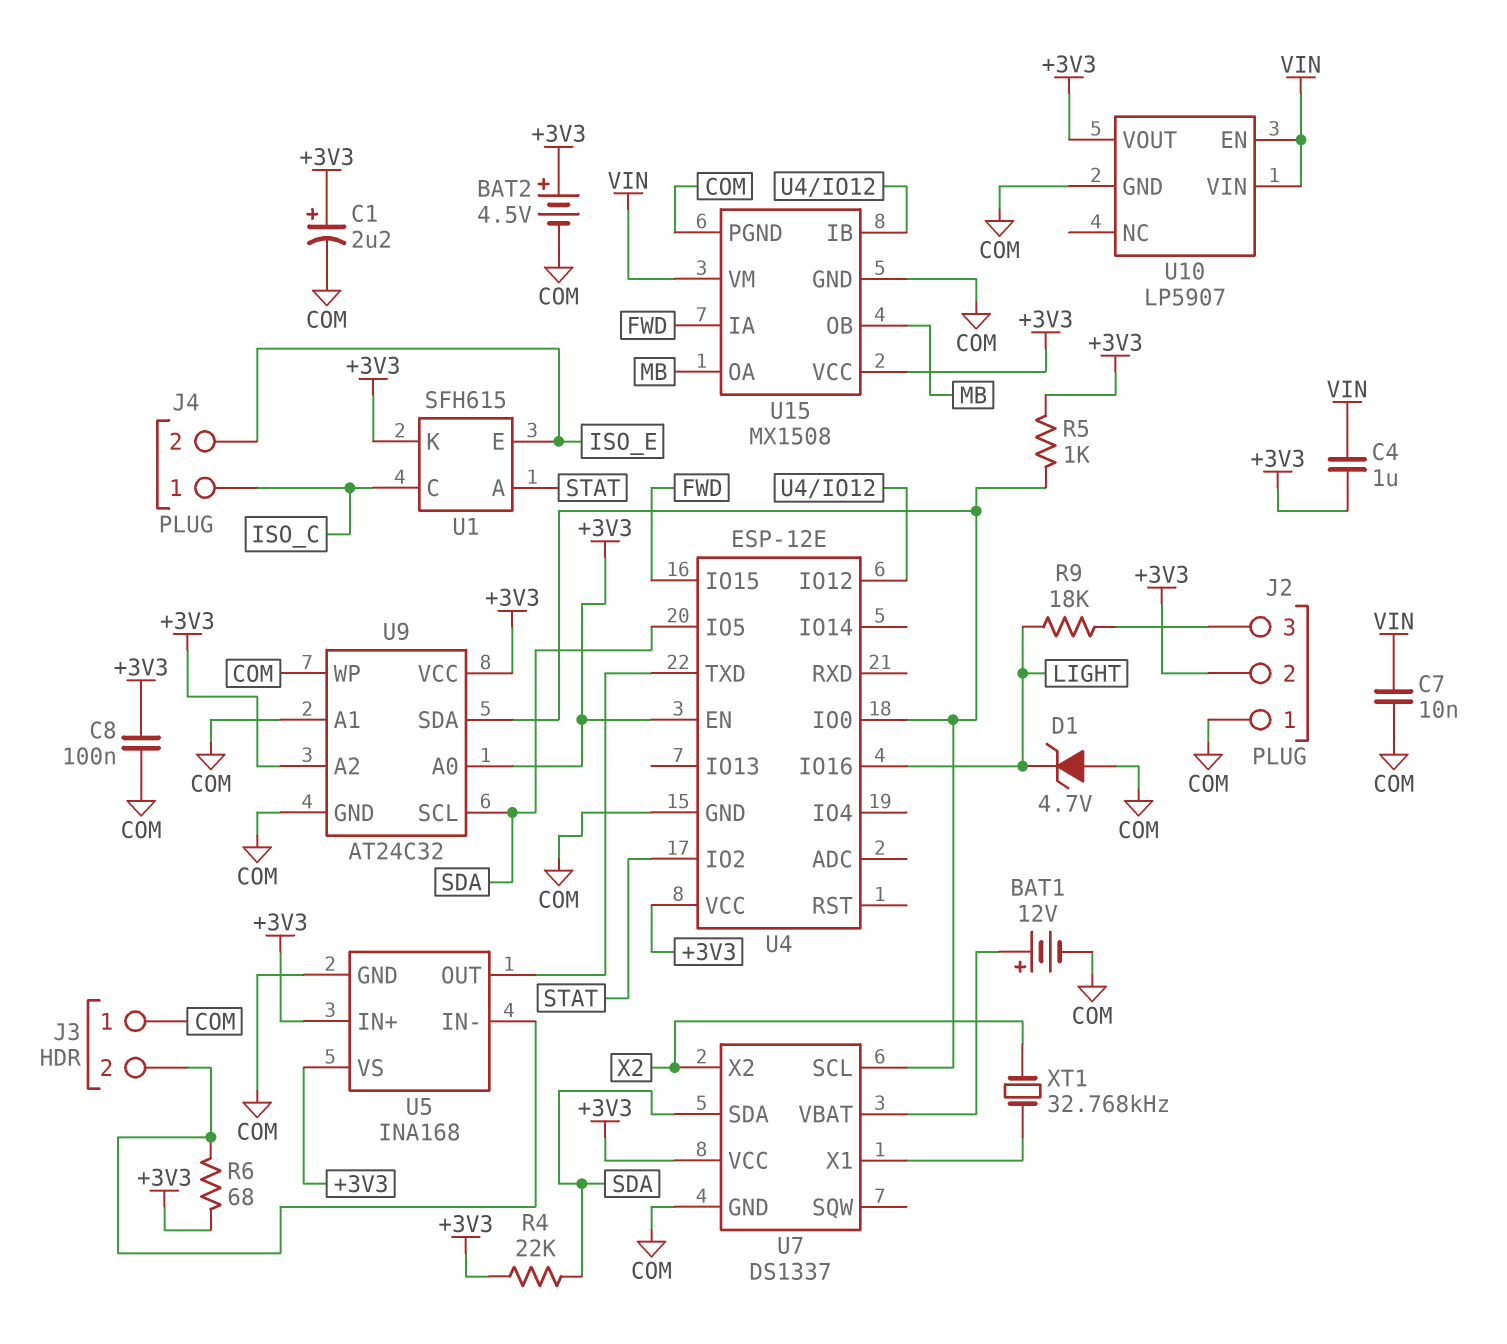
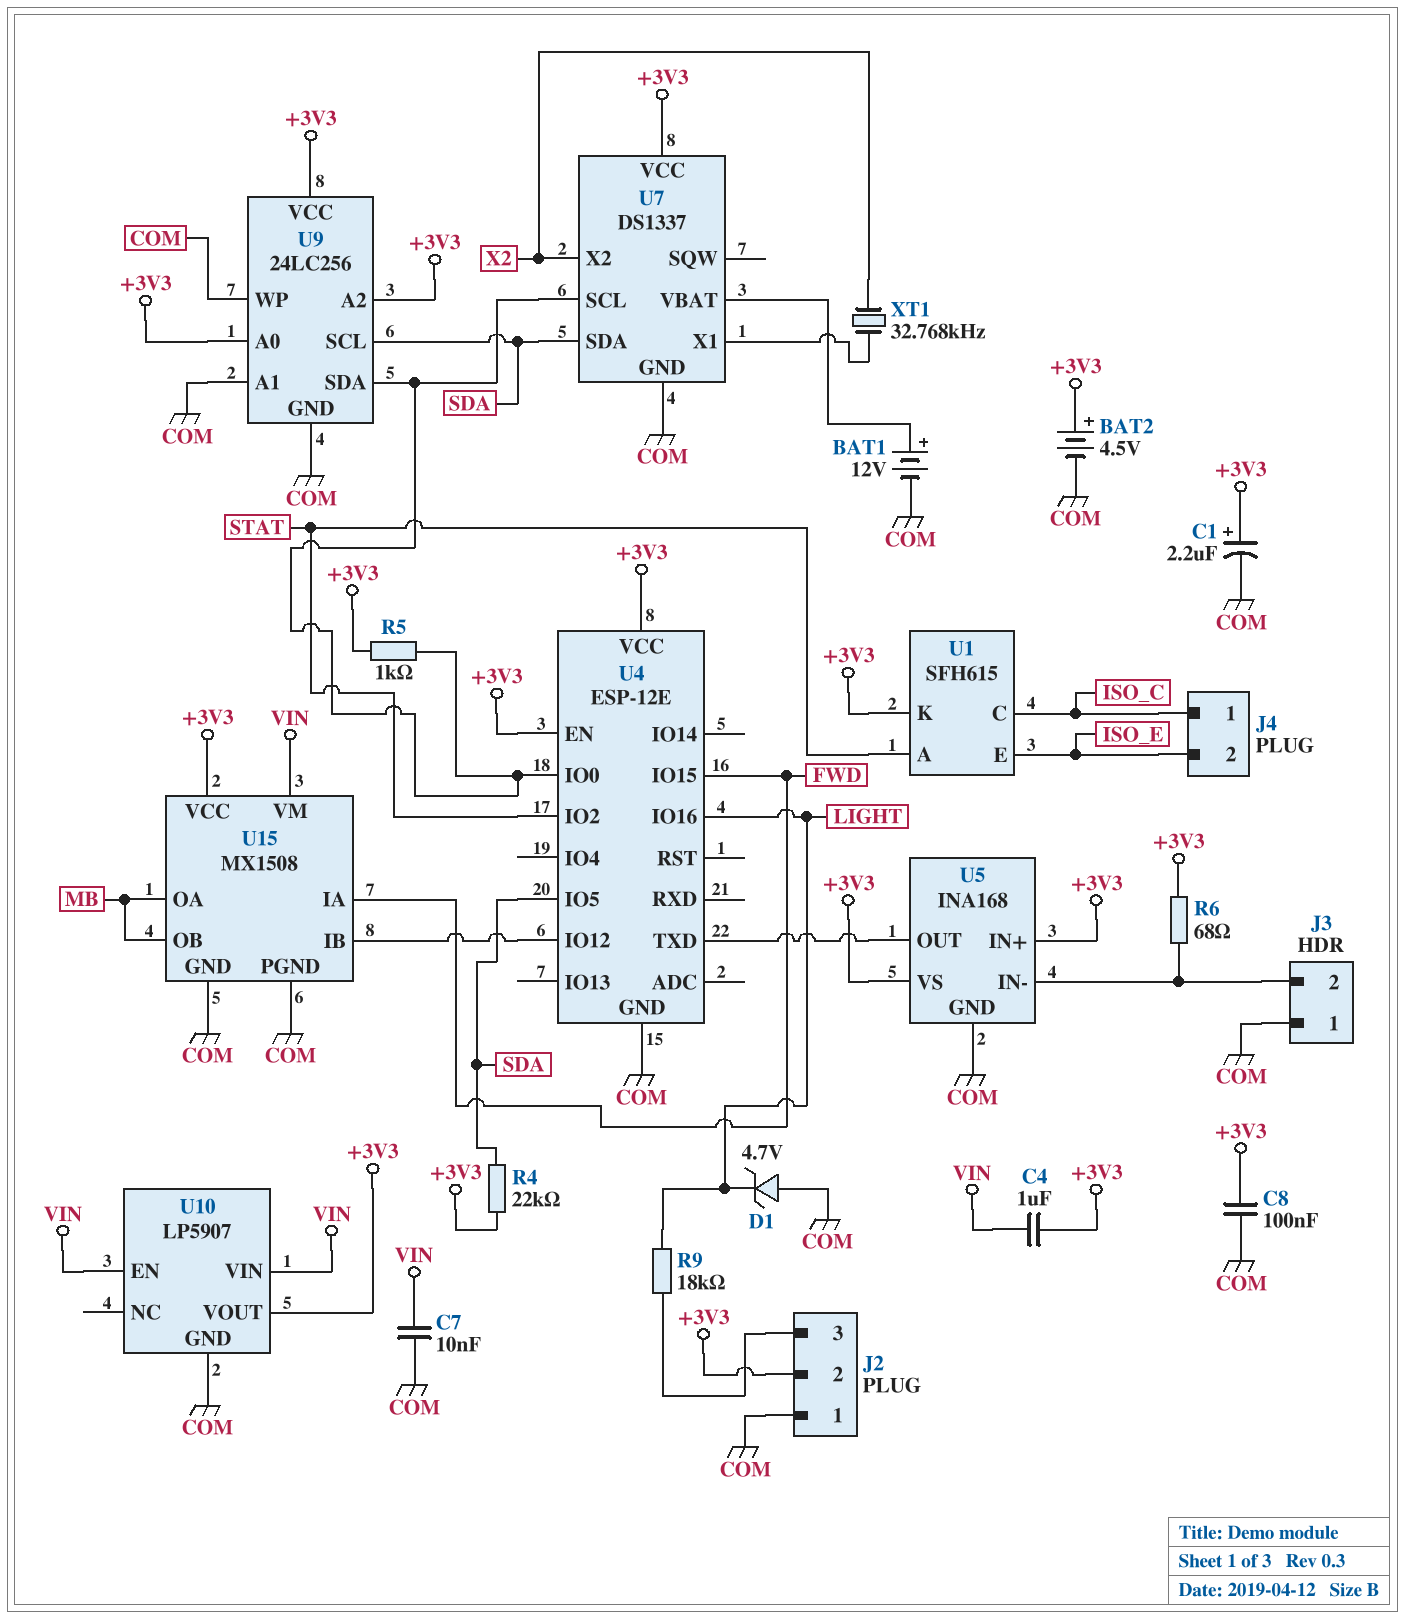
U9: AT24C32 -> 24LC256

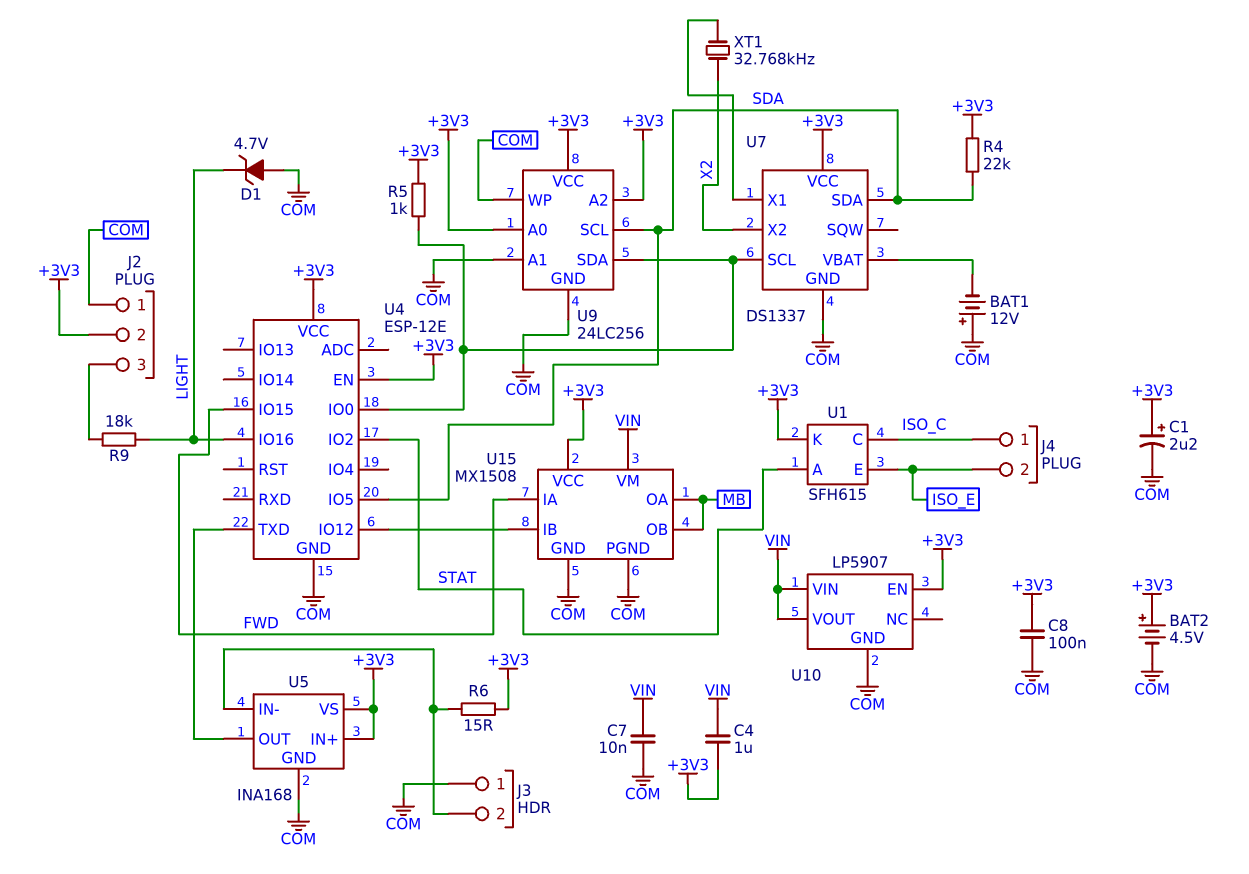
BAT1: 12V (plus U7/VBAT, minus COM) -> 12V (plus COM, minus U7/VBAT)
R6: 68 (+3V3, J3/2) -> 15 (+3V3, J3/2)
U10 pin EN: VIN -> +3V3
U10 pin VOUT: +3V3 -> VIN

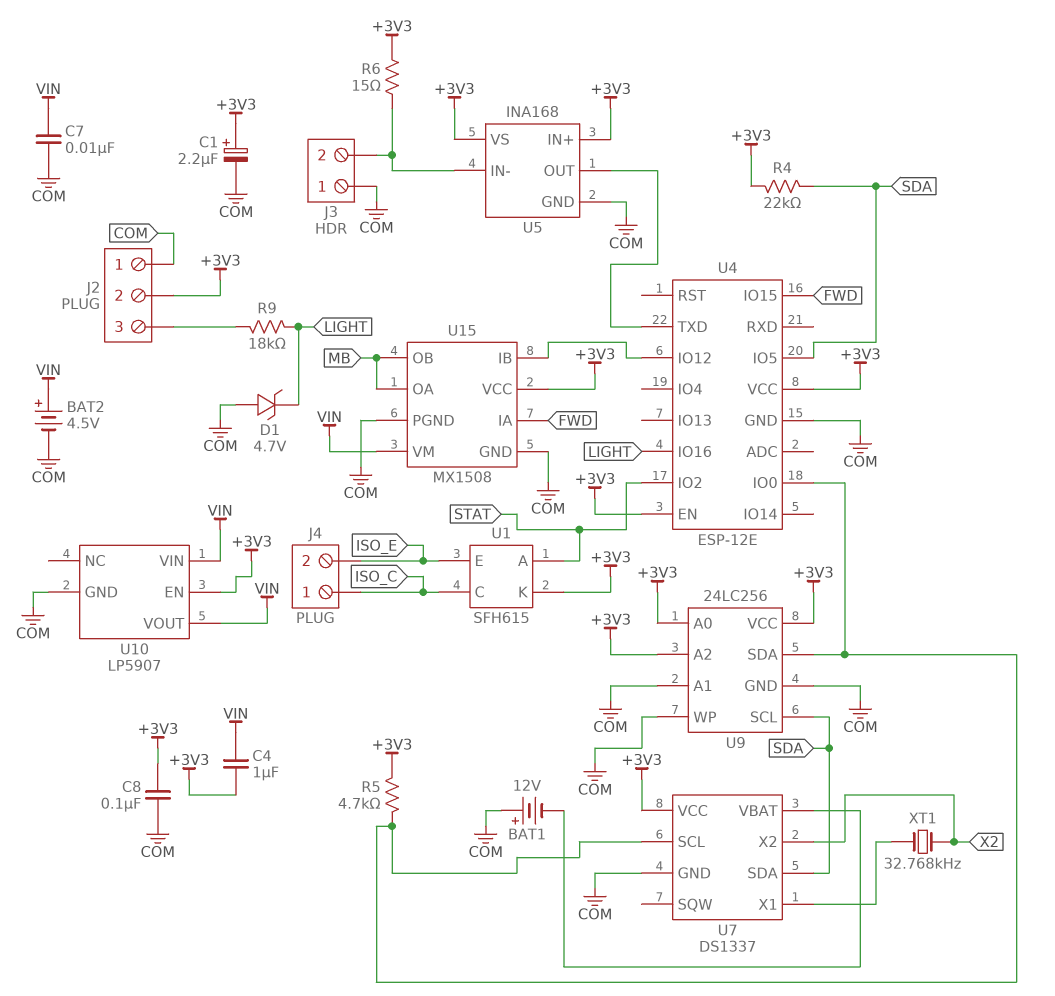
BAT2: 4.5V (plus +3V3, minus COM) -> 4.5V (plus VIN, minus COM)
R5: 1k (+3V3, U4/IO0) -> 4.7k (+3V3, U4/IO0)

